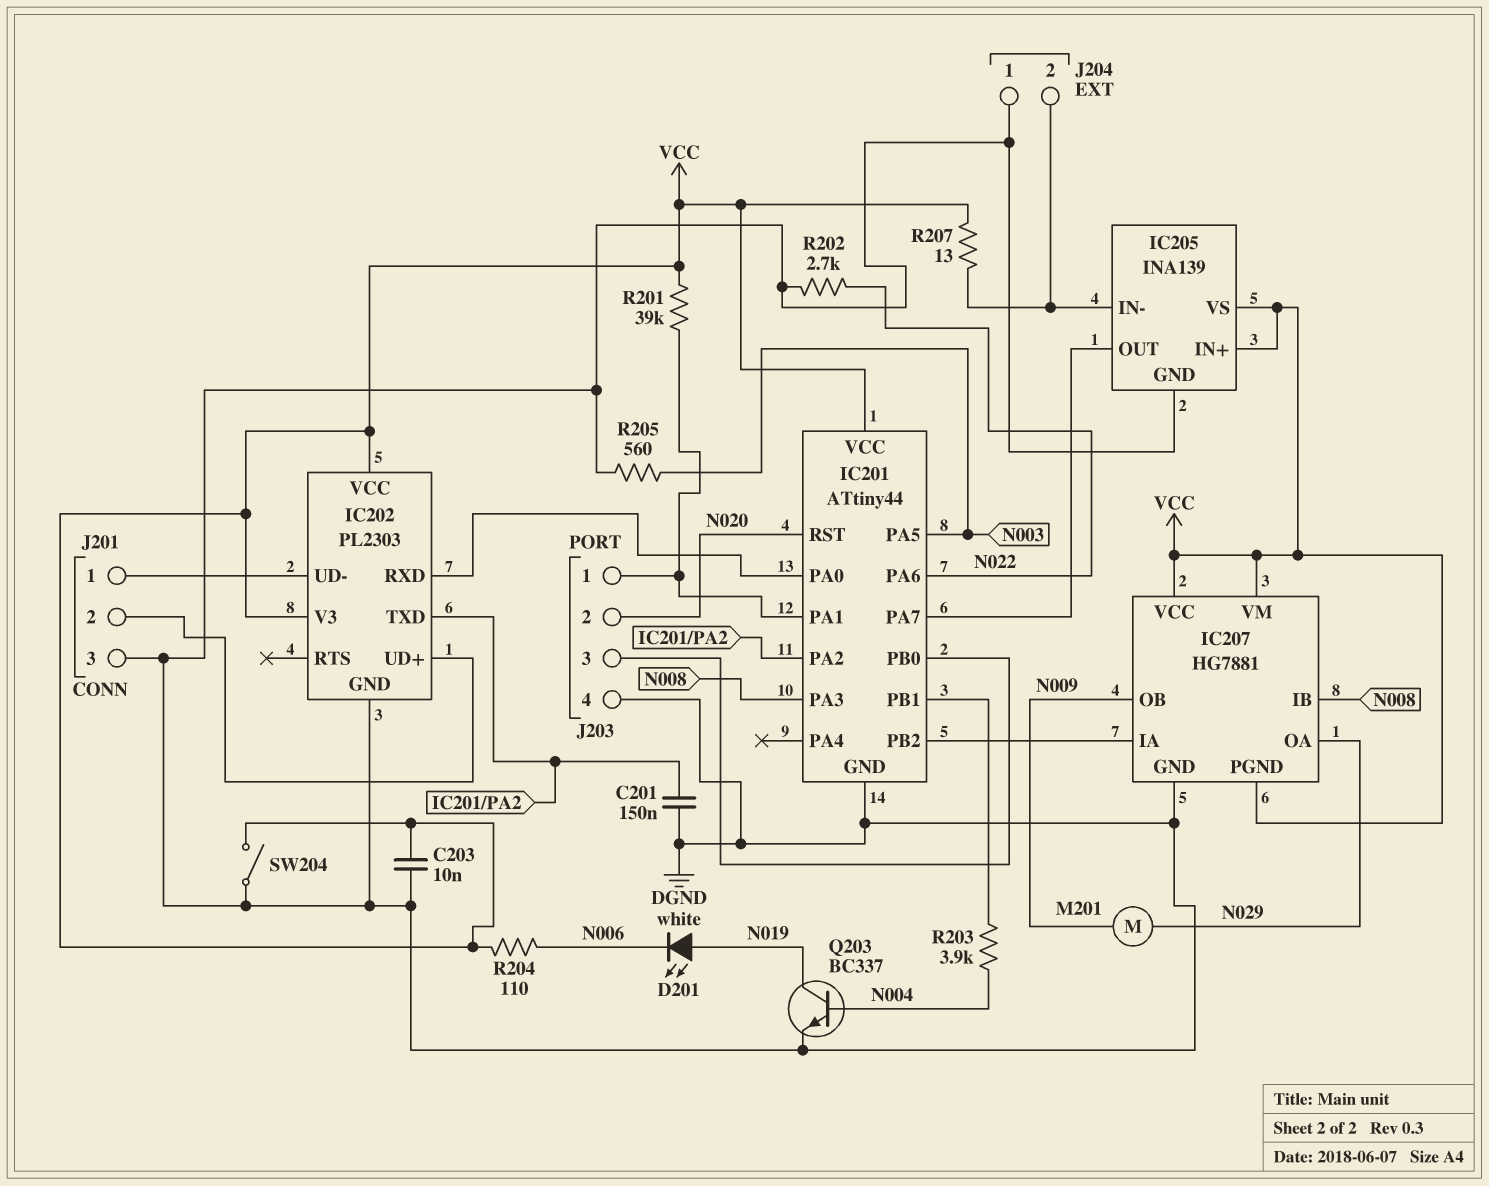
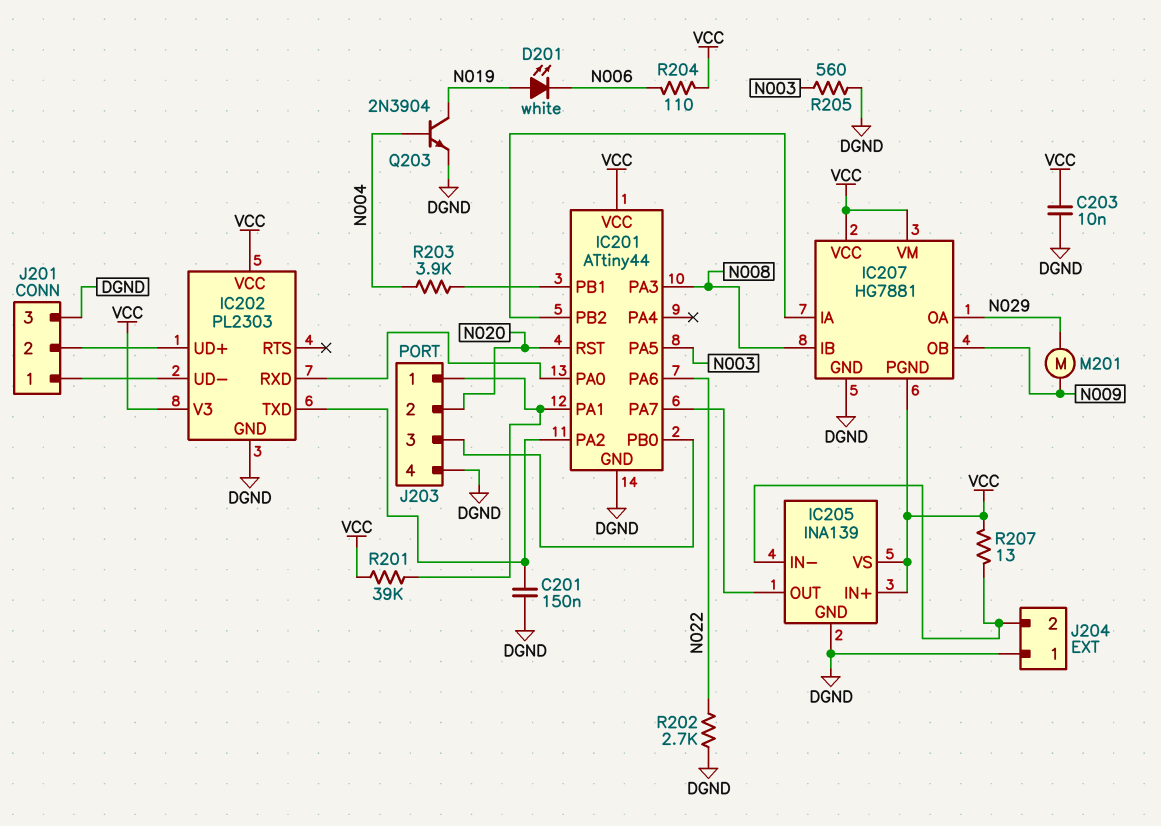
Q203: NPN BC337 (B N004, C N019, E DGND) -> NPN 2N3904 (B N004, C N019, E DGND)
SW204: switch (DGND, VCC) -> none

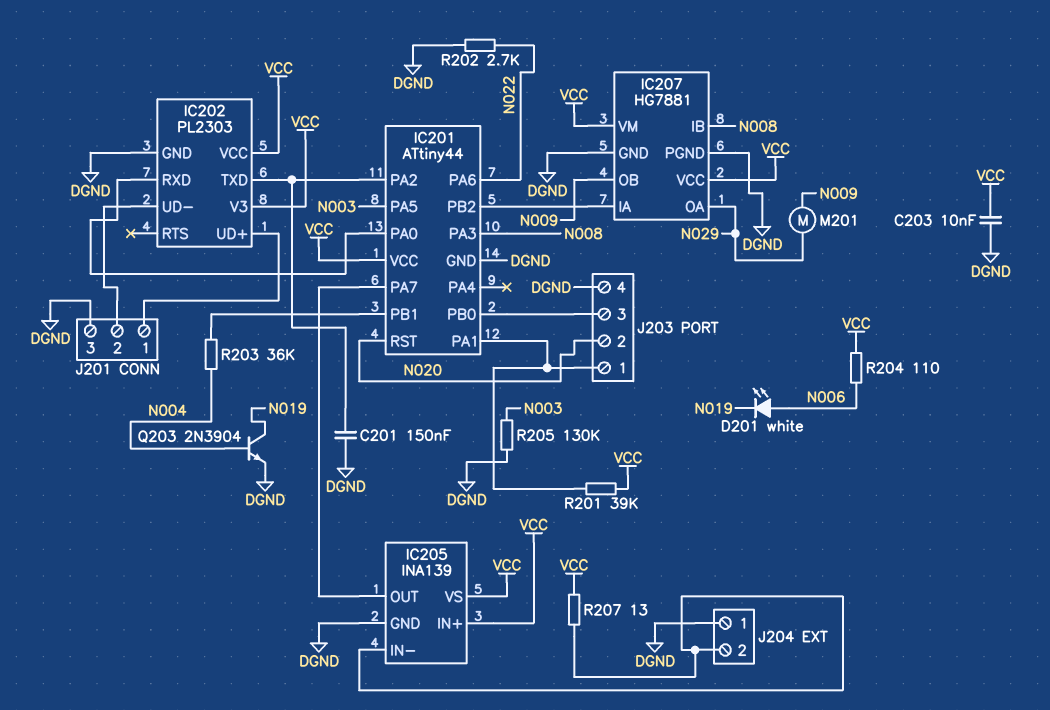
D201: LED white (A N019, K N006) -> LED white (A N006, K N019)
IC207 pin PGND: VCC -> DGND
J201 pin 1: IC202/UD- -> IC202/UD+
J201 pin 2: IC202/UD+ -> IC202/UD-
R203: 3.9k (IC201/PB1, N004) -> 36k (IC201/PB1, N004)
R205: 560 (DGND, N003) -> 130k (DGND, N003)

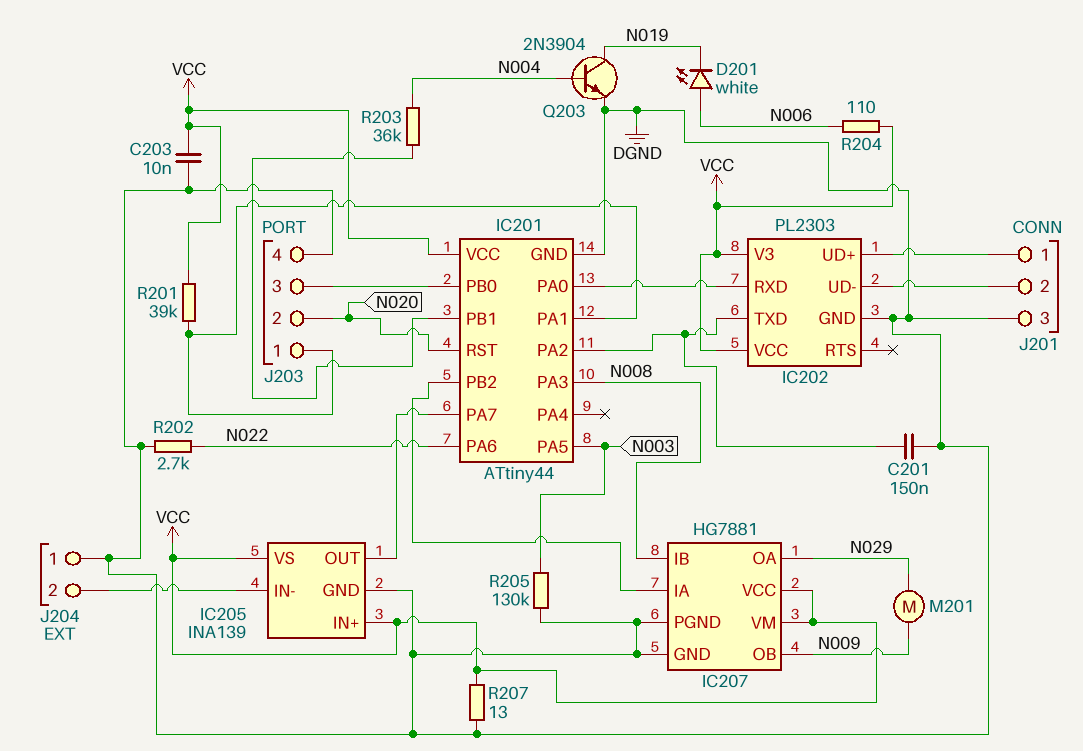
R207: 13 (IC205/IN-, VCC) -> 13 (DGND, VCC)

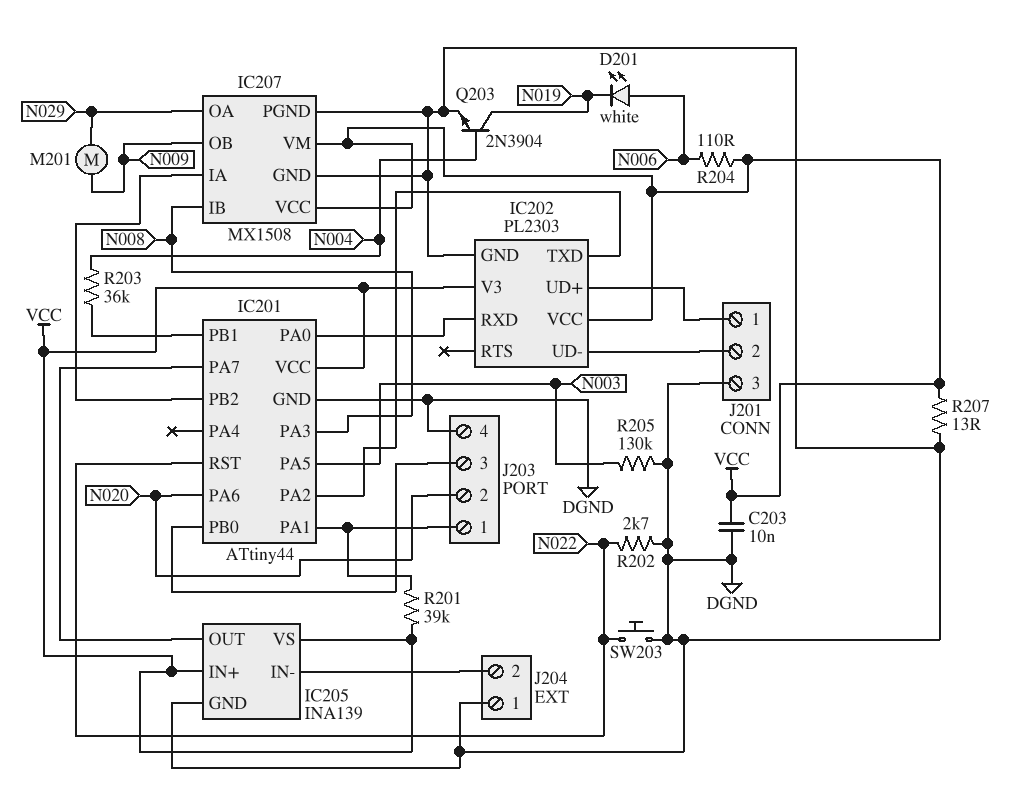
C201: 150nF (DGND, IC201/PA2) -> none
IC201 pin PA6: N022 -> N020
IC201 pin RST: N020 -> N022
IC207: HG7881 -> MX1508
SW203: none -> button (DGND, N022)

